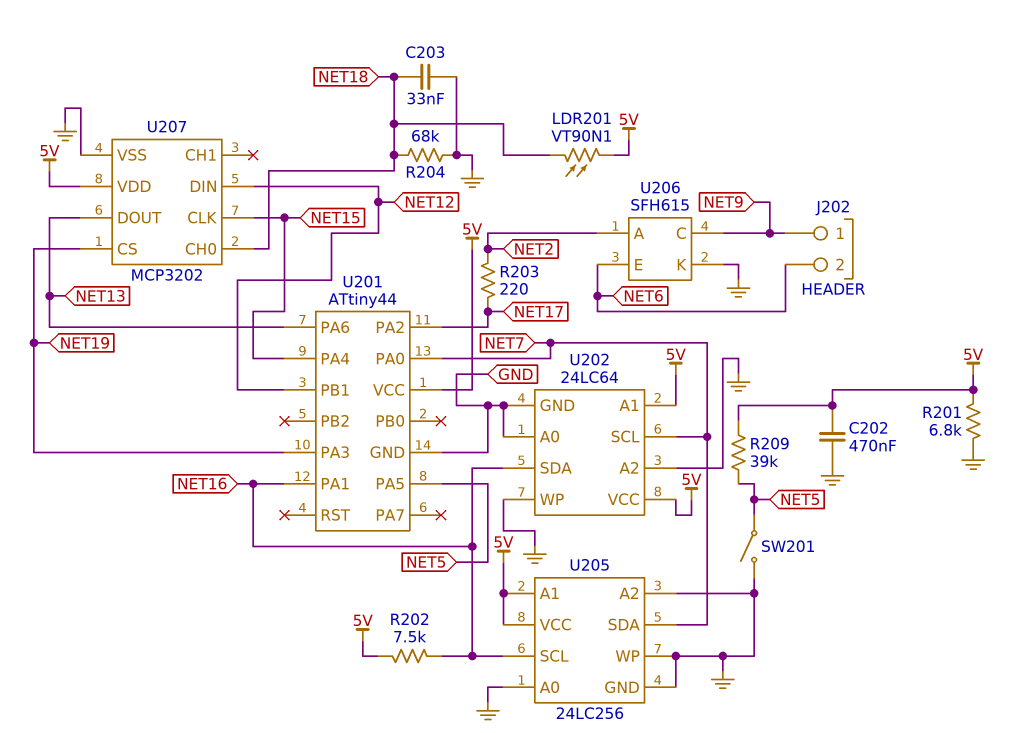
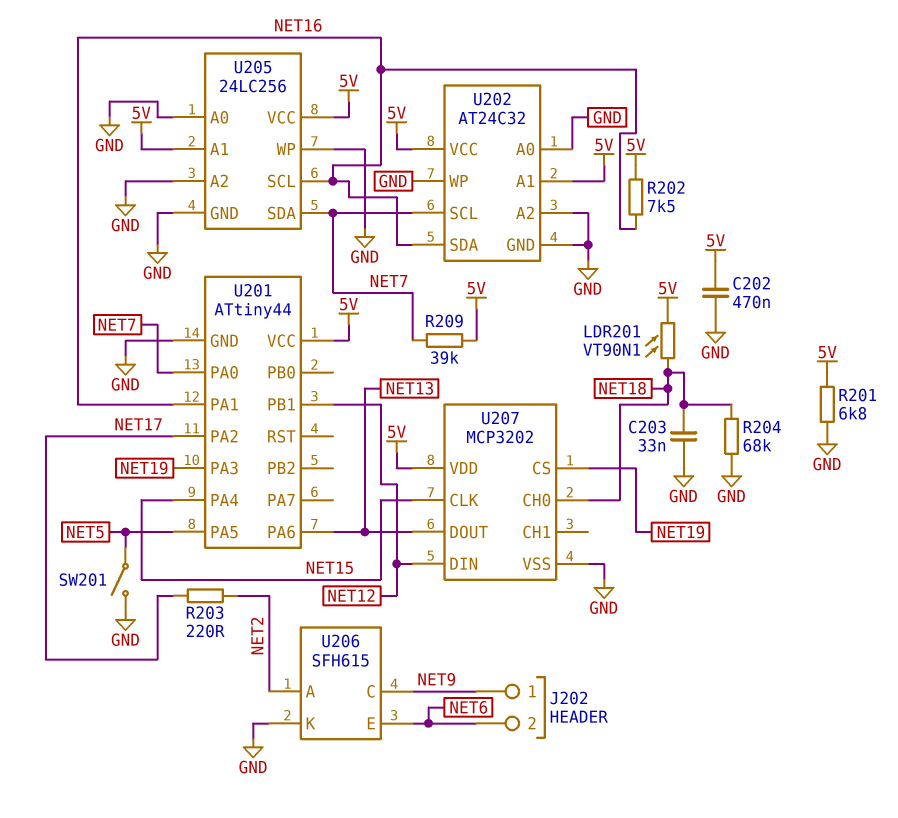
R209: 39k (5V, NET5) -> 39k (5V, NET7)
U202: 24LC64 -> AT24C32

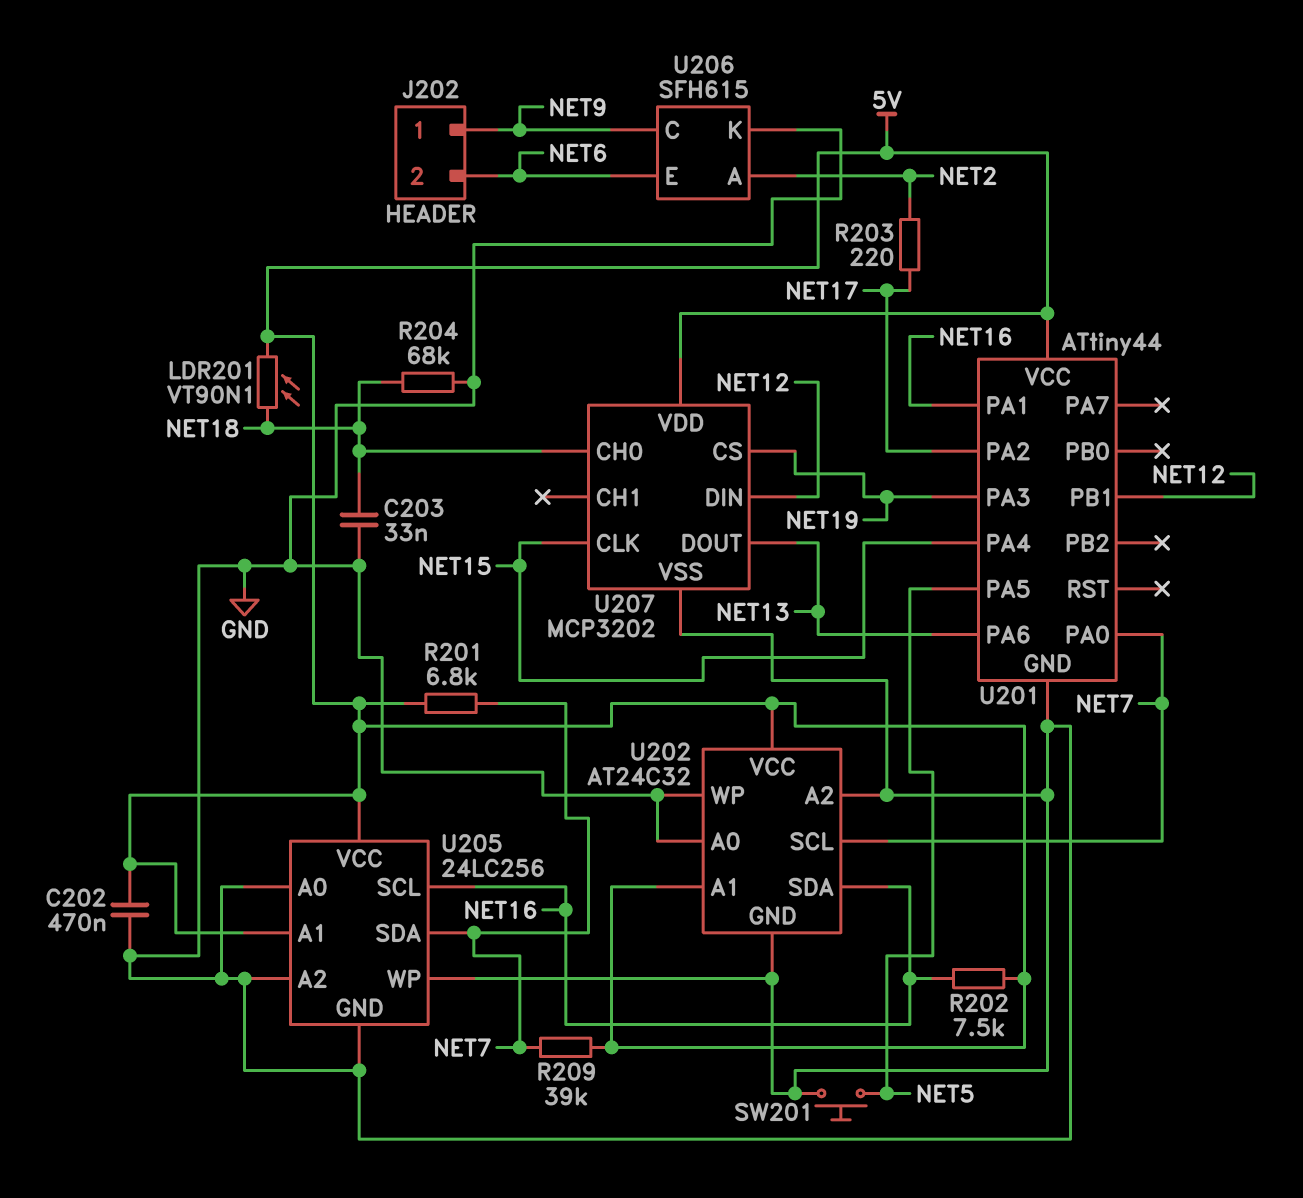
R201: 6.8k (5V, GND) -> 6.8k (5V, NET7)
SW201: switch (GND, NET5) -> button (GND, NET5)

